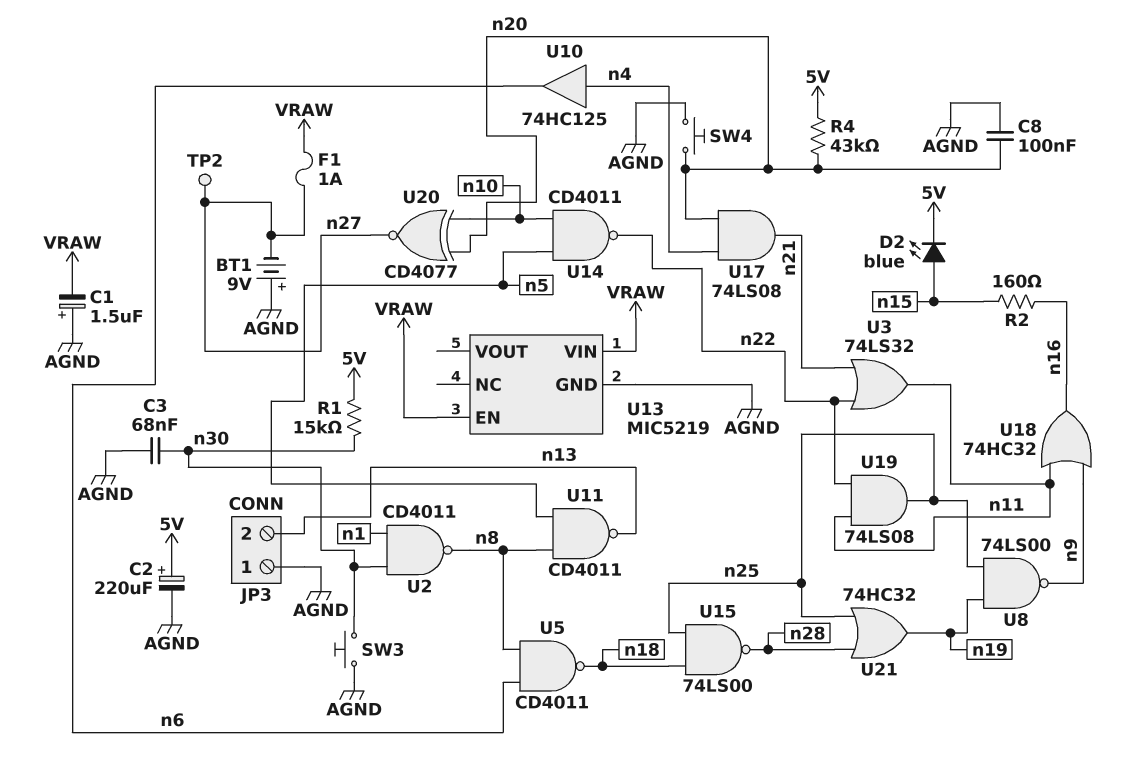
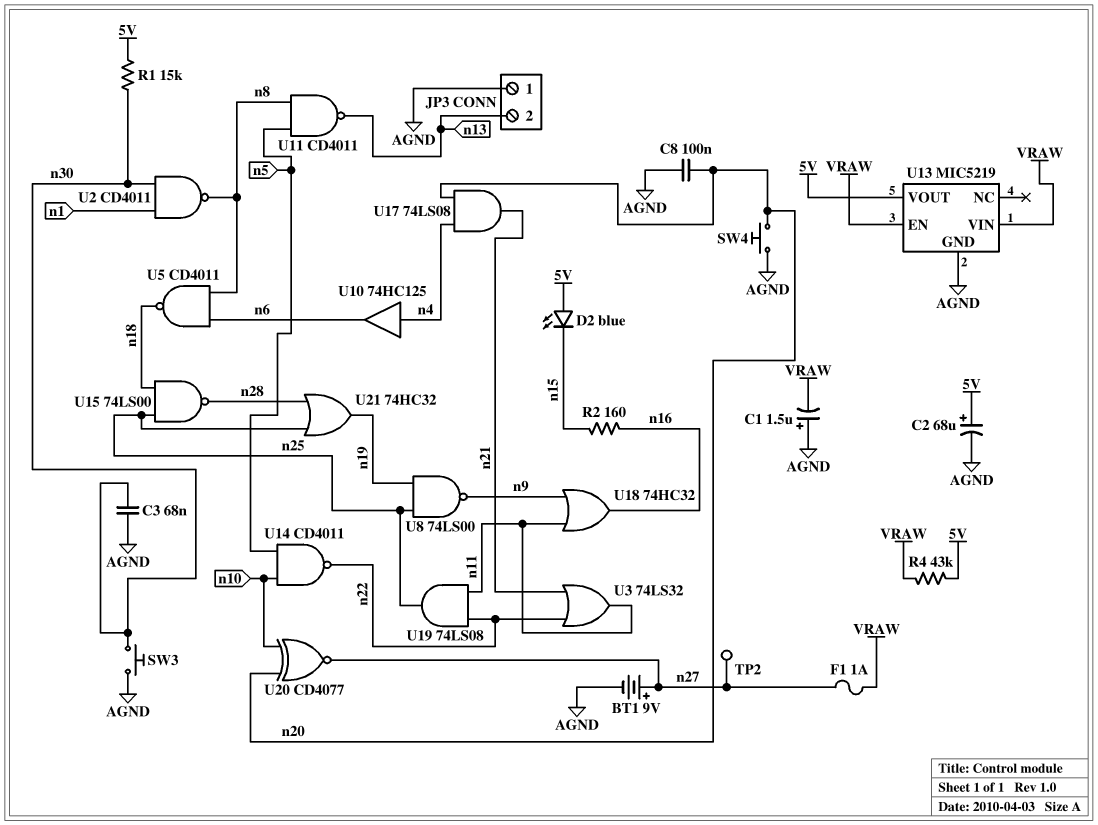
BT1: 9V (plus AGND, minus n27) -> 9V (plus n27, minus AGND)
C2: 220uF (plus 5V, minus AGND) -> 68uF (plus 5V, minus AGND)
D2: LED blue (A n15, K 5V) -> LED blue (A 5V, K n15)
R4: 43k (5V, n20) -> 43k (5V, VRAW)
U13 pin VOUT: none -> 5V

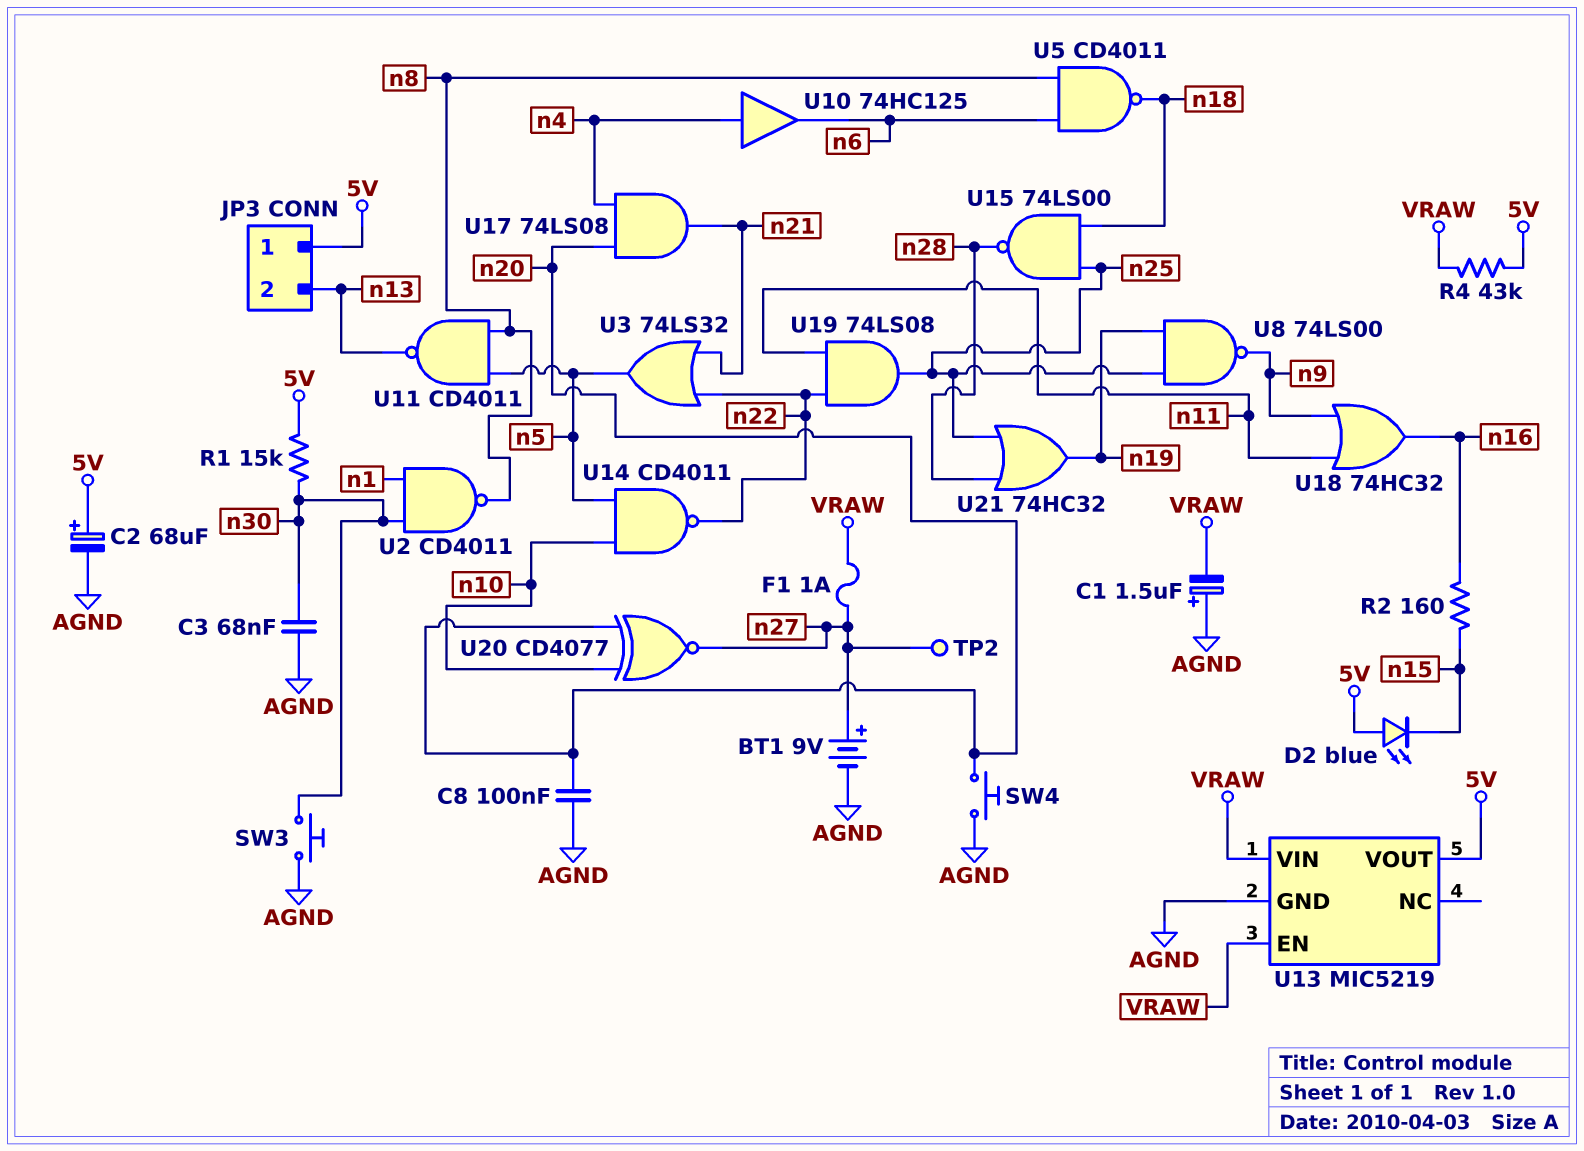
JP3 pin 1: AGND -> 5V
U3: OR 74LS32 (in n21, in n22, out n11) -> OR 74LS32 (in n21, in n22, out n5)

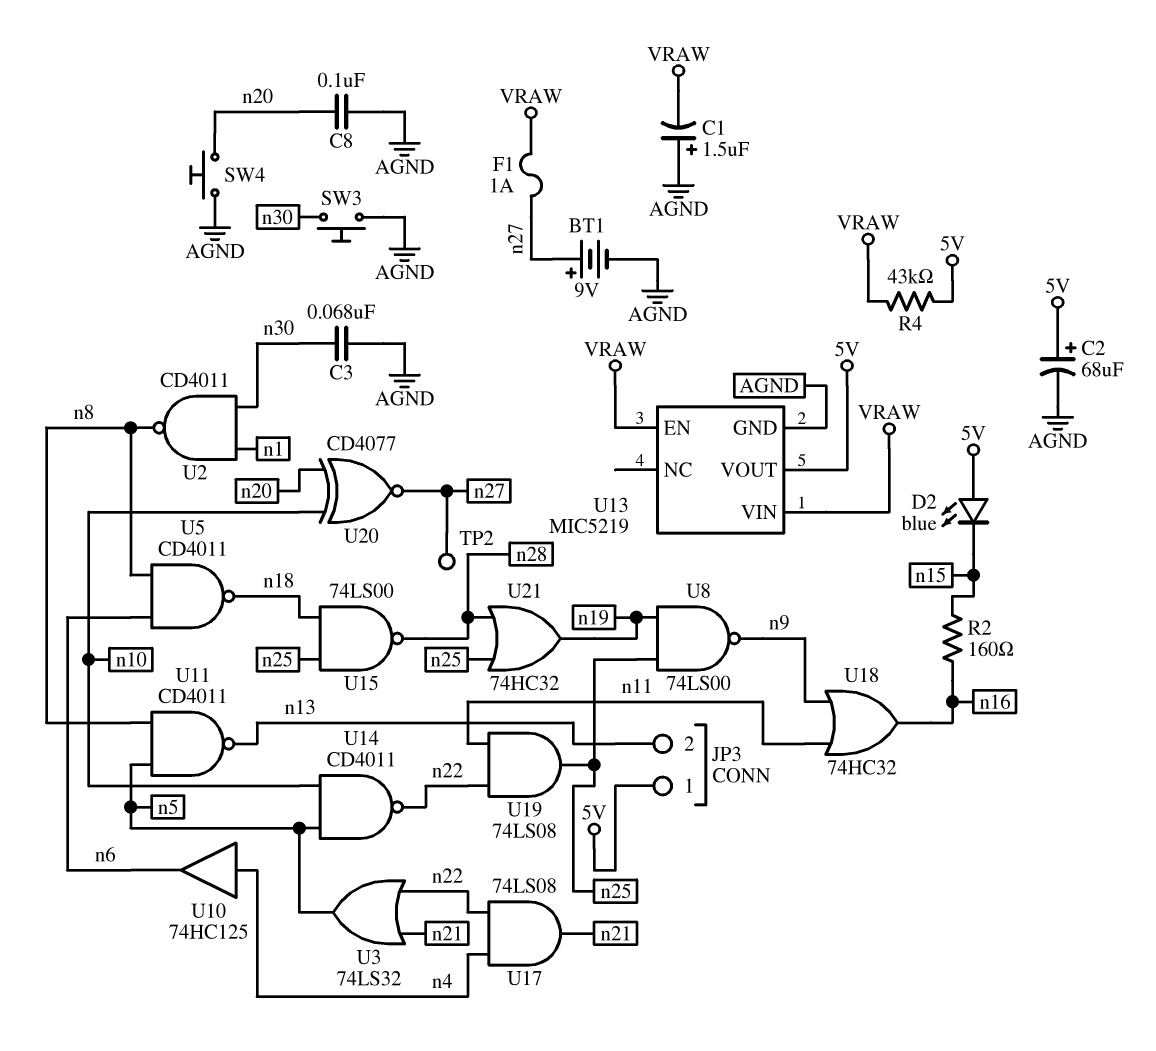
R1: 15k (5V, n30) -> none
U17: AND 74LS08 (in n4, in n20, out n21) -> AND 74LS08 (in n4, in n22, out n21)

